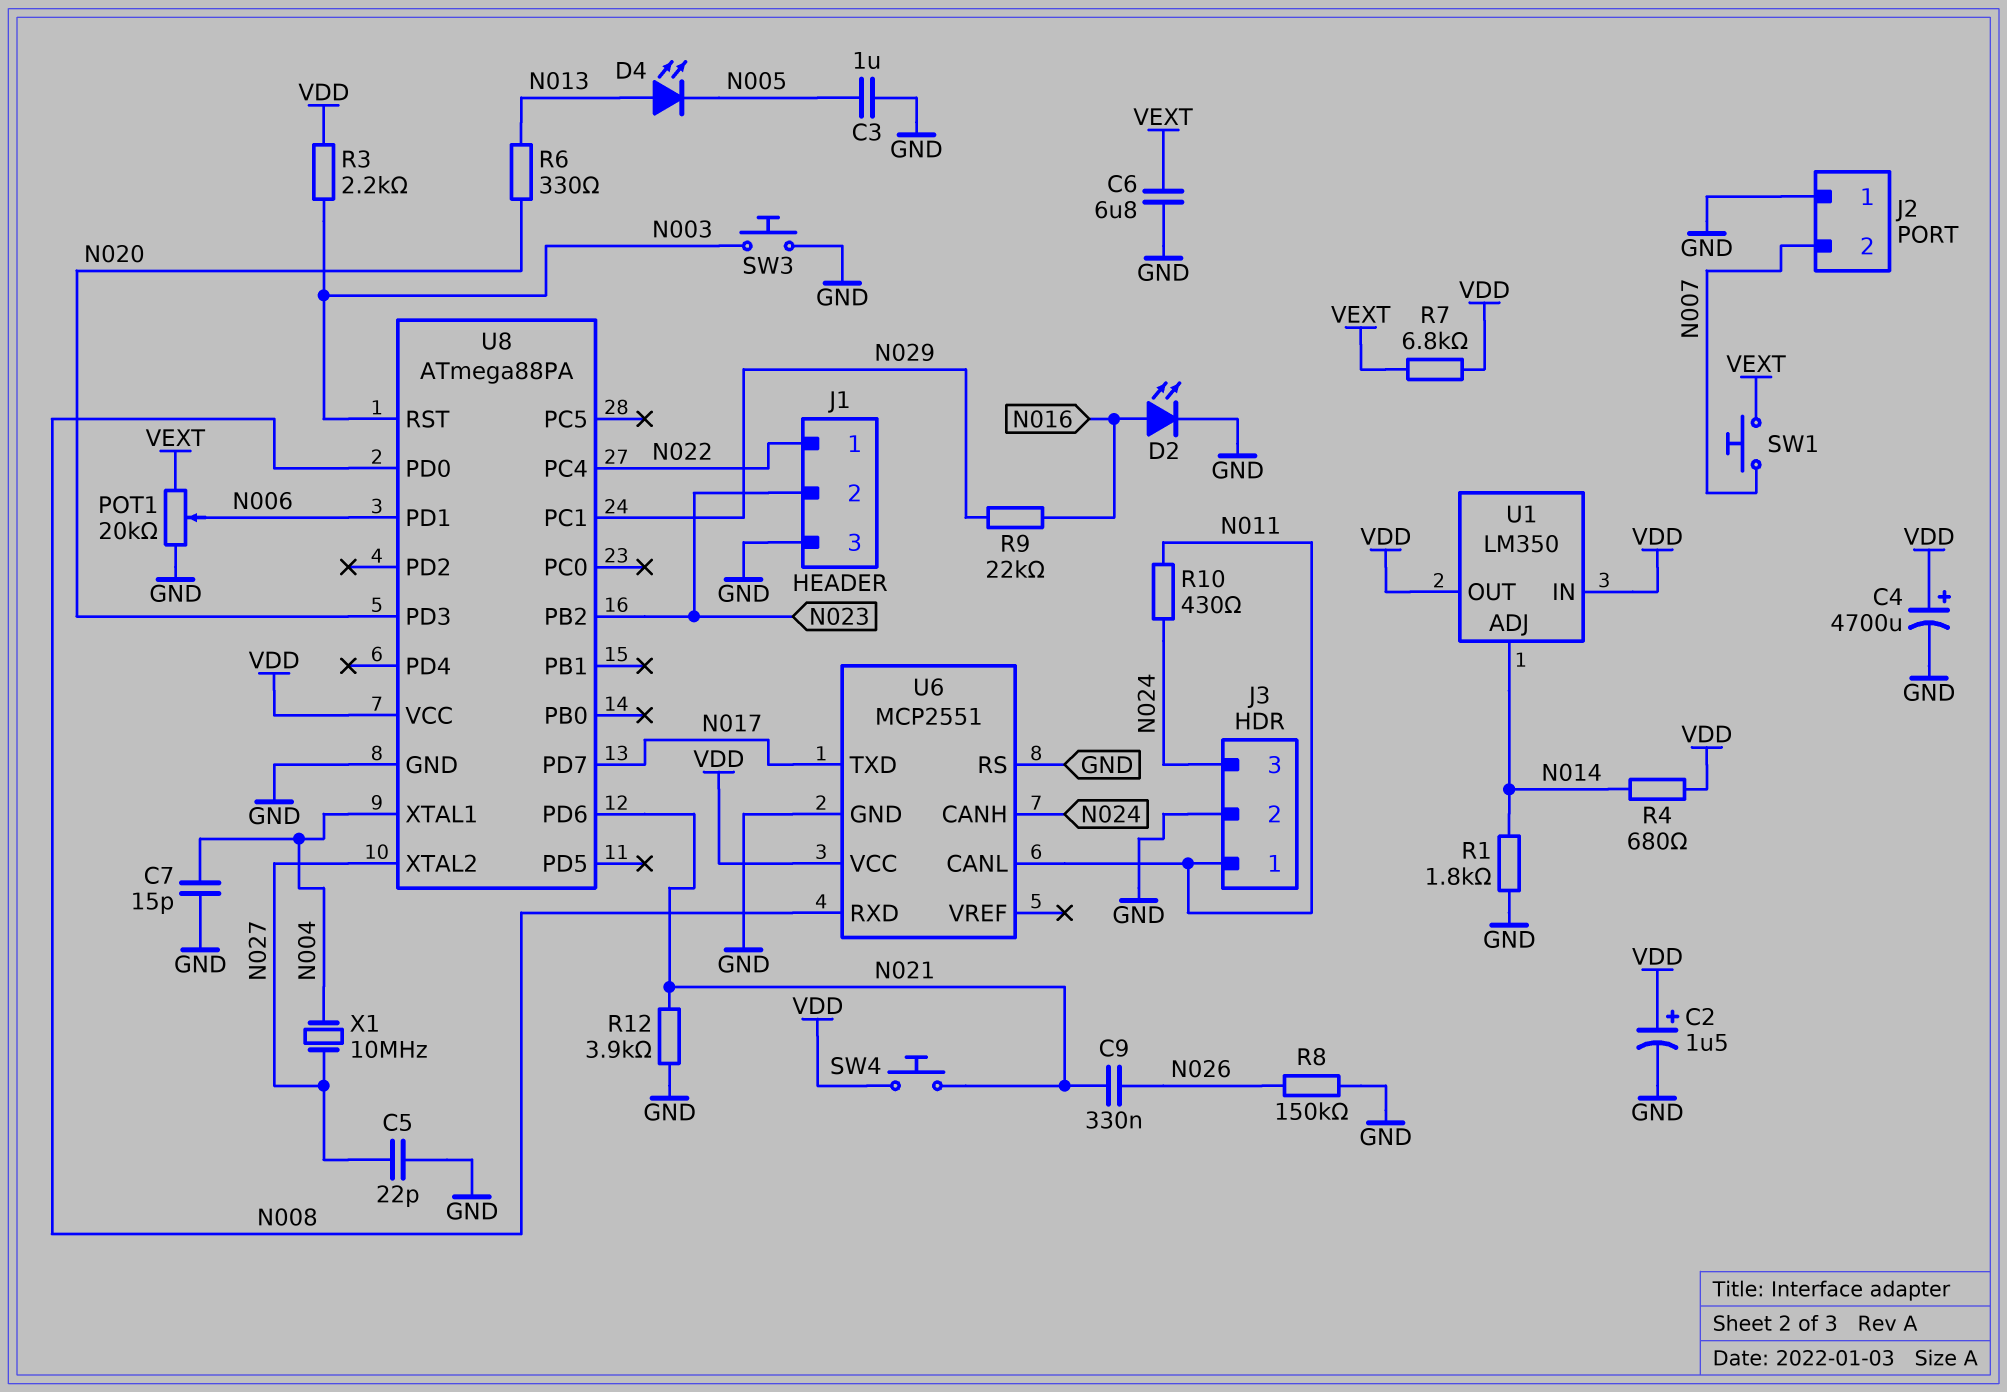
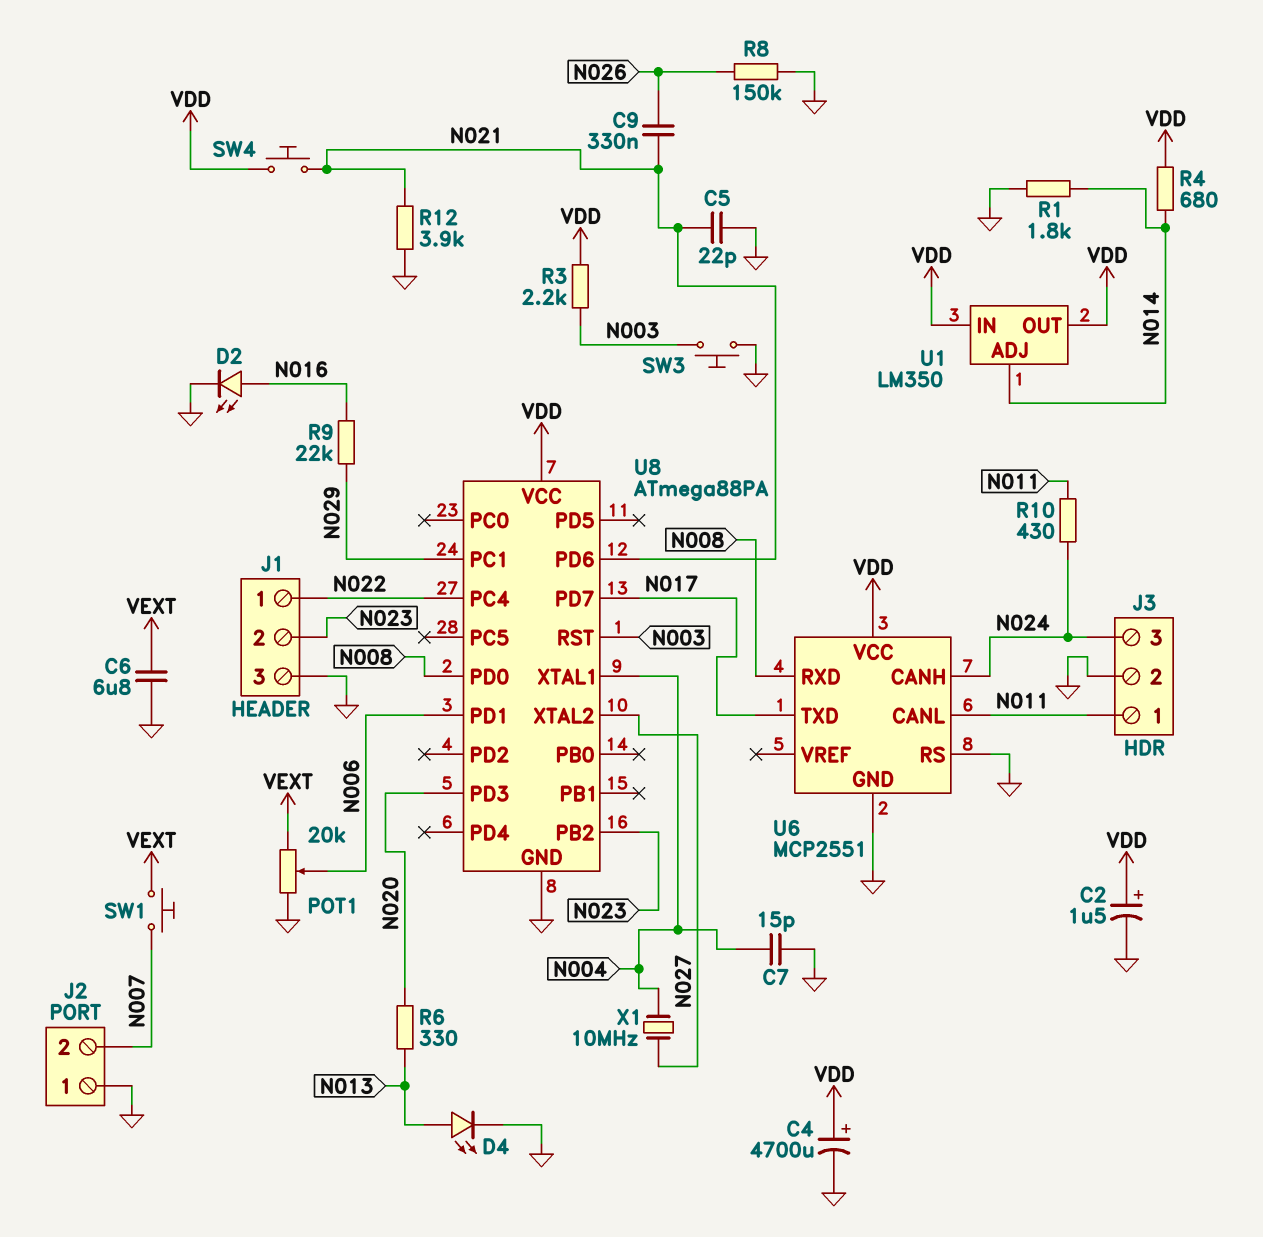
C3: 1uF (GND, N005) -> none
C5: 22pF (GND, N027) -> 22pF (GND, N021)
D4: LED (A N013, K N005) -> LED (A N013, K GND)
R7: 6.8k (VDD, VEXT) -> none

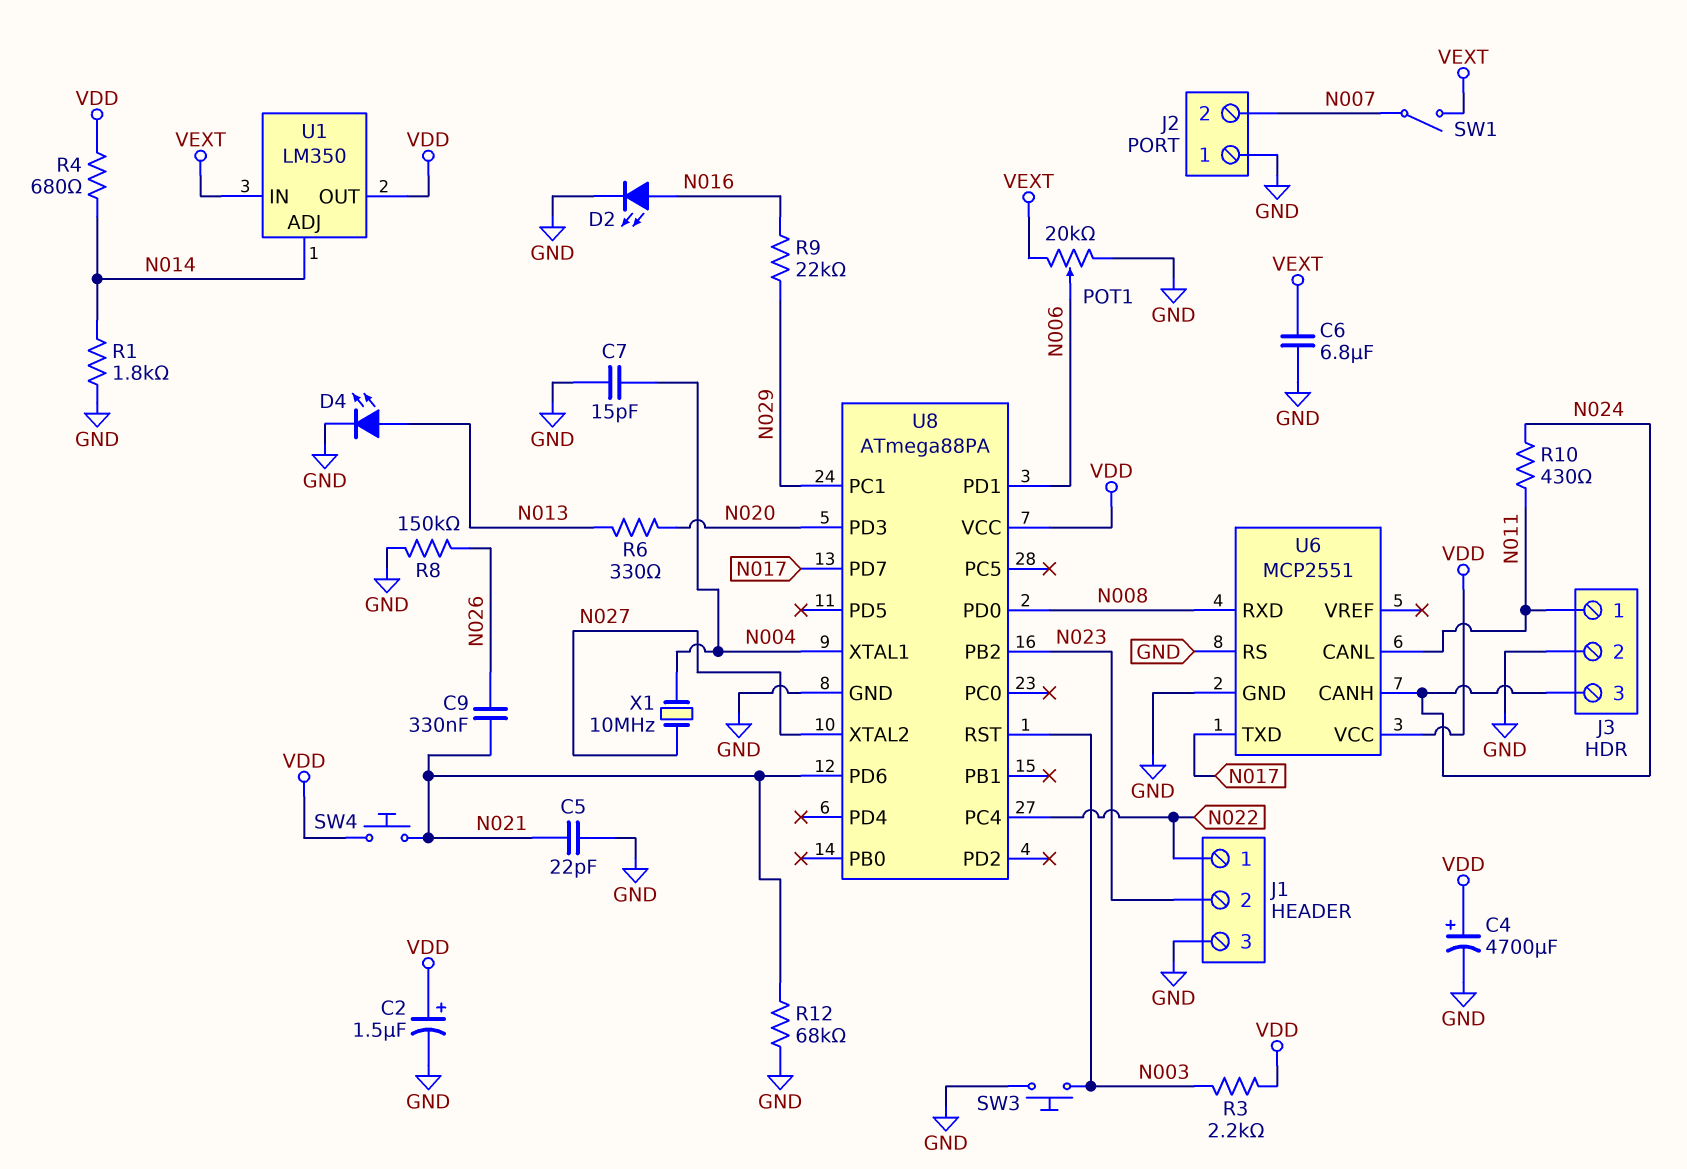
R12: 3.9k (GND, N021) -> 68k (GND, N021)
SW1: button (N007, VEXT) -> switch (N007, VEXT)
U1 pin IN: VDD -> VEXT

